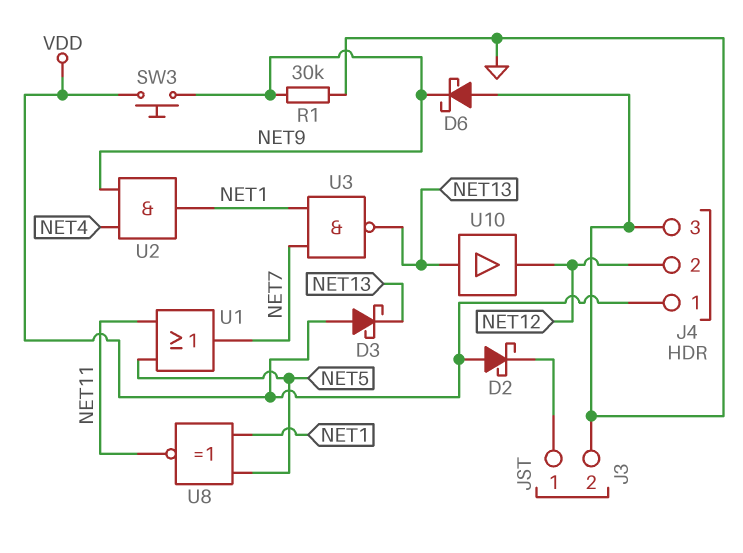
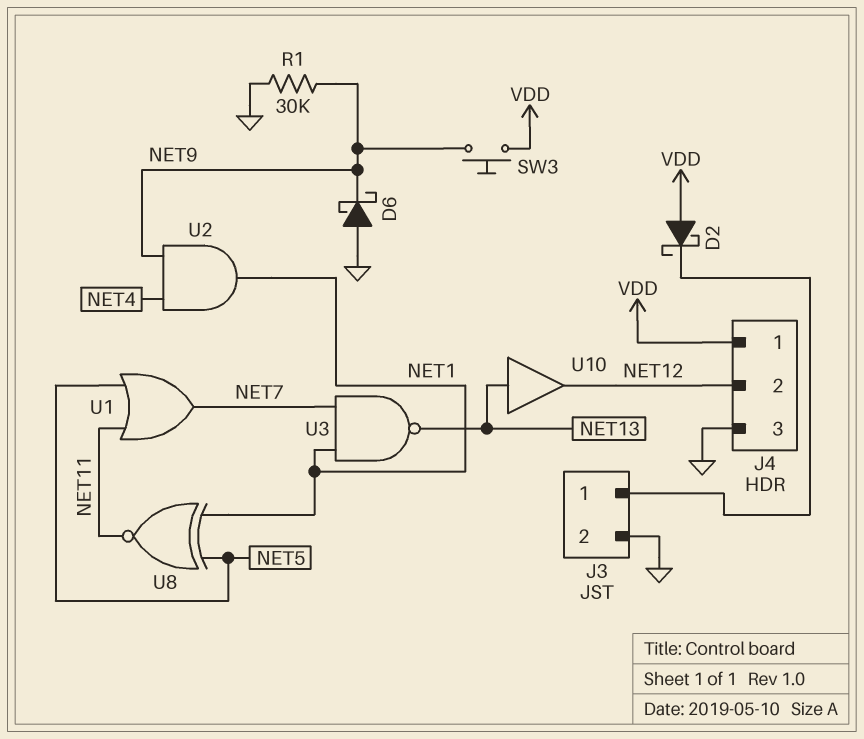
D3: schottky (A VDD, K NET13) -> none

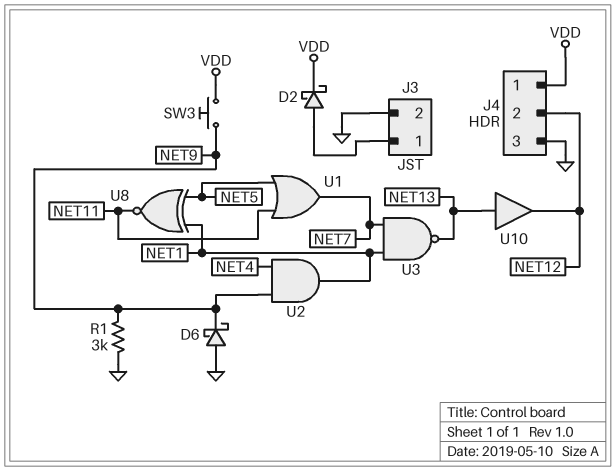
D2: schottky (A VDD, K J3/1) -> schottky (A J3/1, K VDD)
R1: 30k (GND, NET9) -> 3k (GND, NET9)

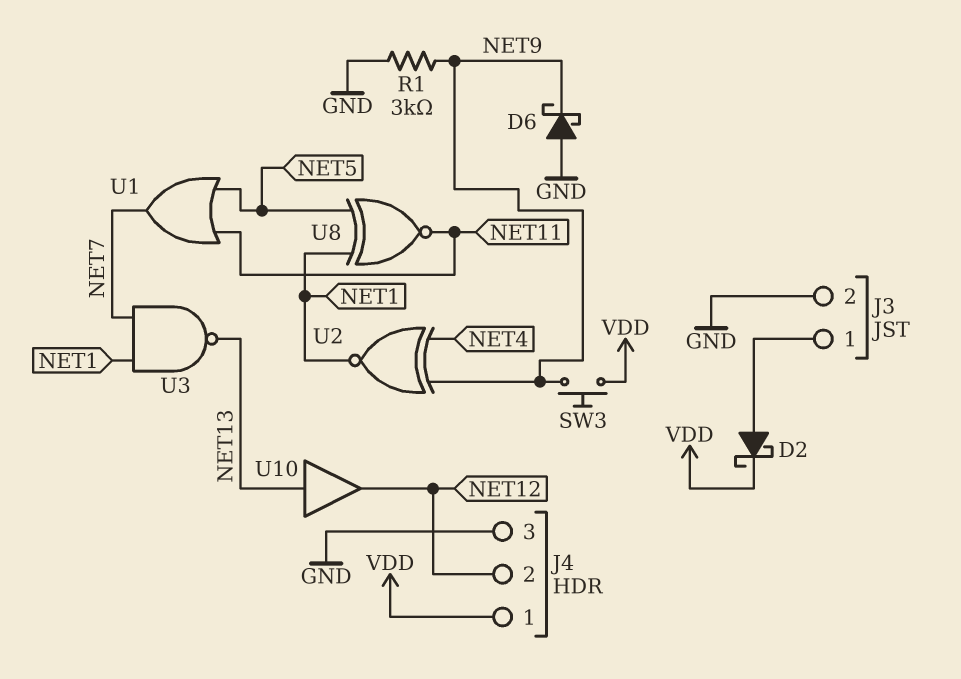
U2: AND (in NET4, in NET9, out NET1) -> XNOR (in NET4, in NET9, out NET1)

